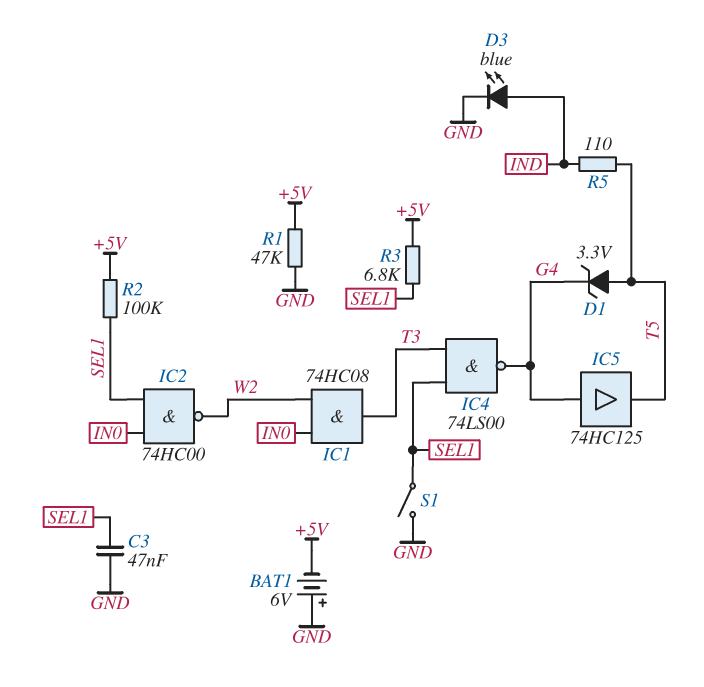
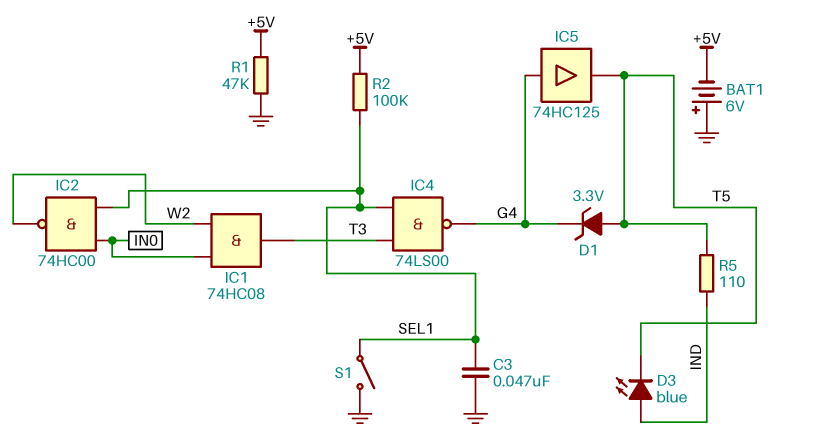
D3: LED blue (A IND, K GND) -> LED blue (A IND, K T5)
R3: 6.8k (+5V, SEL1) -> none

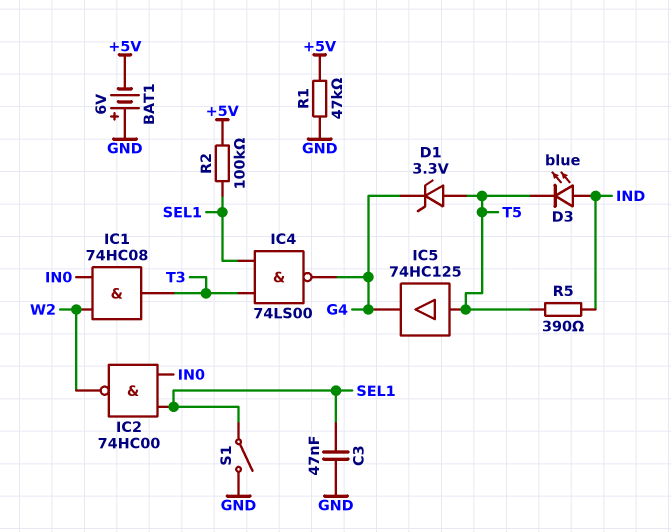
IC5: buffer 74HC125 (in G4, out T5) -> buffer 74HC125 (in T5, out G4)
R5: 110 (IND, T5) -> 390 (IND, T5)

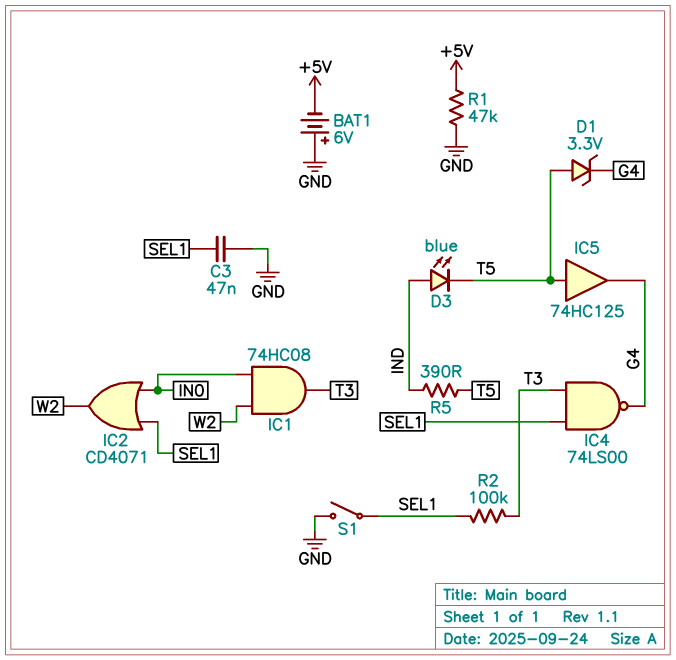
IC2: NAND 74HC00 (in IN0, in SEL1, out W2) -> OR CD4071 (in IN0, in SEL1, out W2)
R2: 100k (+5V, SEL1) -> 100k (SEL1, T3)

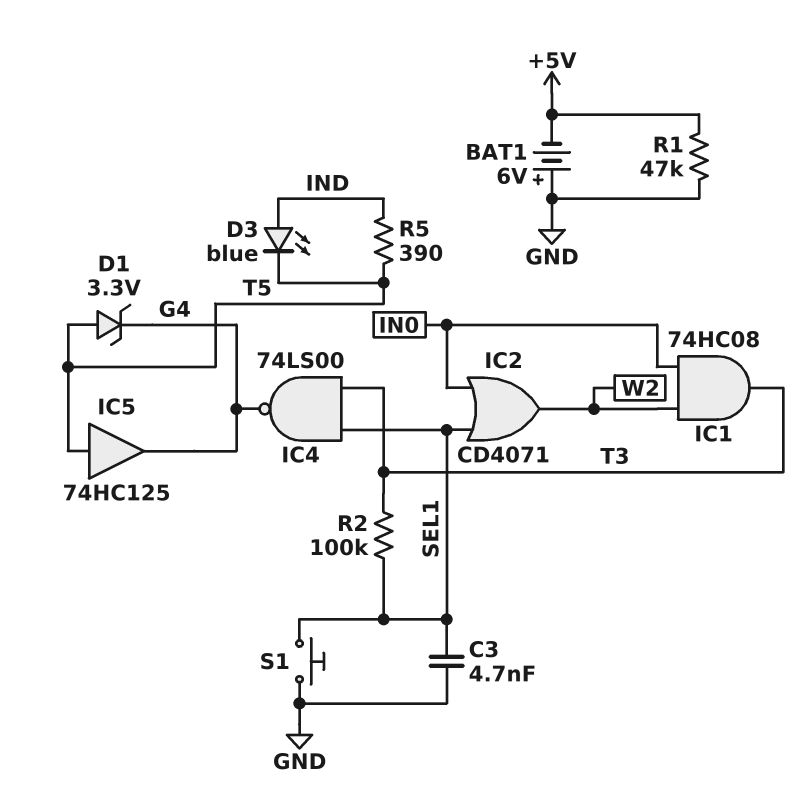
C3: 47nF (GND, SEL1) -> 4.7nF (GND, SEL1)
S1: switch (GND, SEL1) -> button (GND, SEL1)

